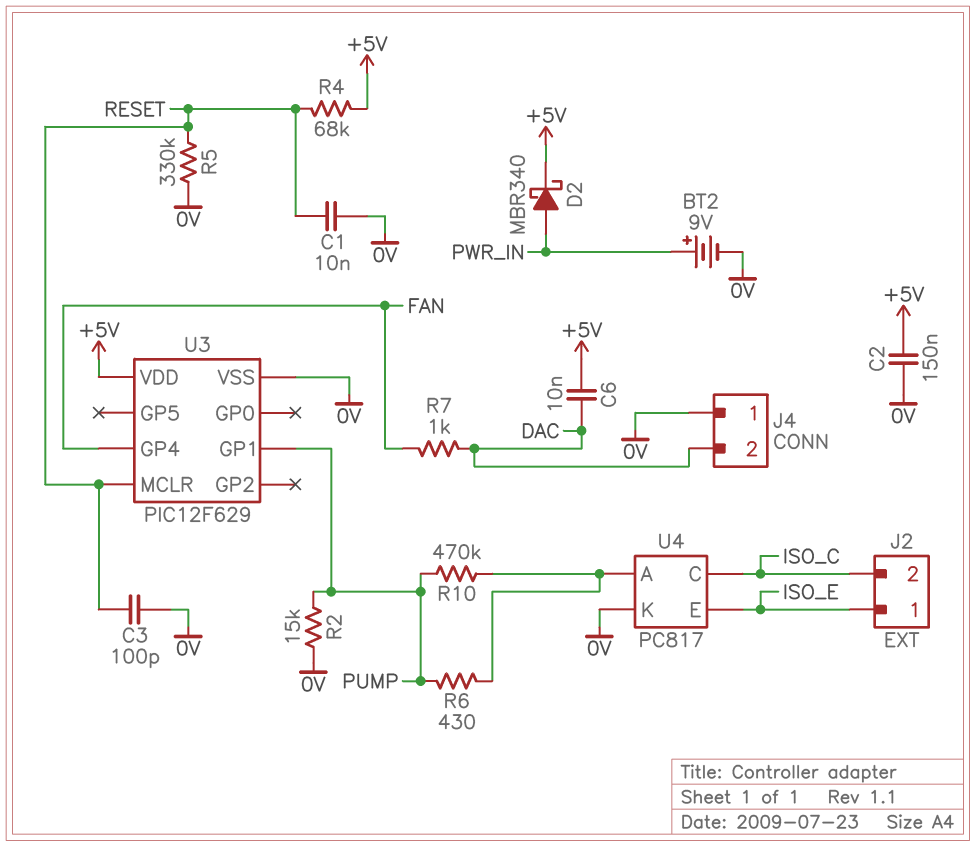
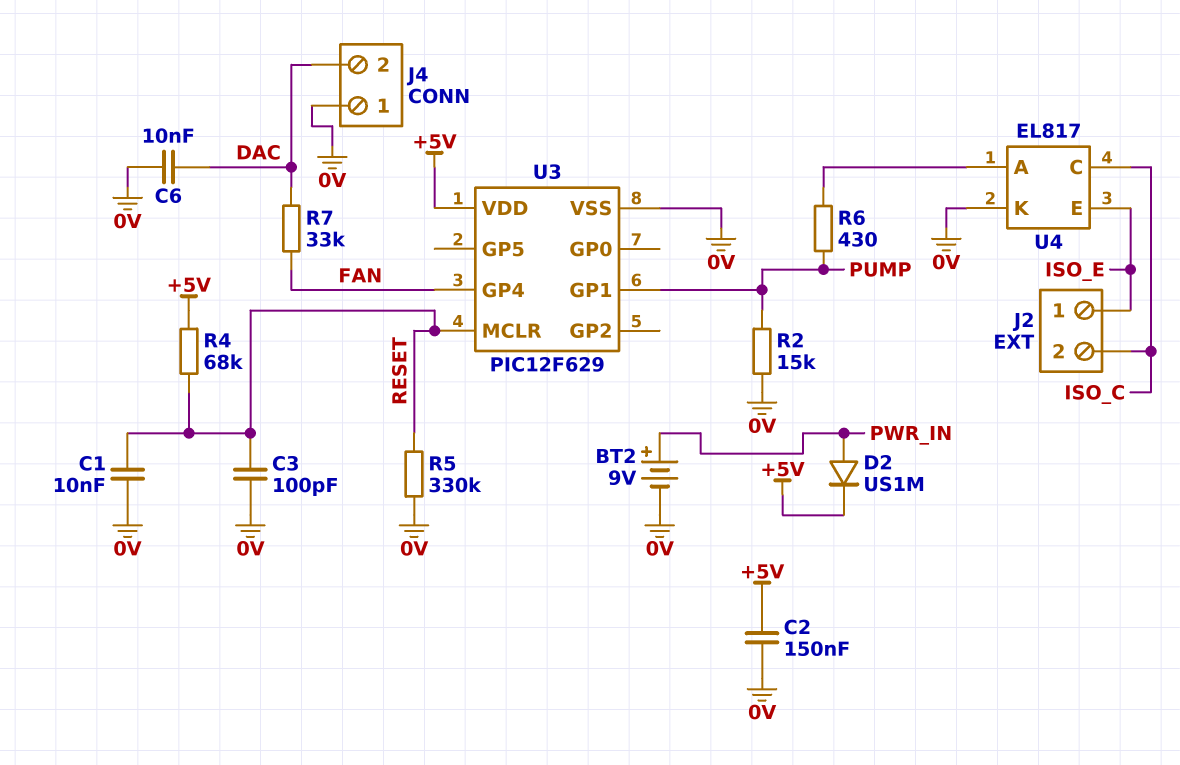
C6: 10nF (+5V, DAC) -> 10nF (0V, DAC)
D2: schottky MBR340 (A PWR_IN, K +5V) -> diode US1M (A PWR_IN, K +5V)
R7: 1k (DAC, FAN) -> 33k (DAC, FAN)
R10: 470k (PUMP, U4/A) -> none
U4: PC817 -> EL817

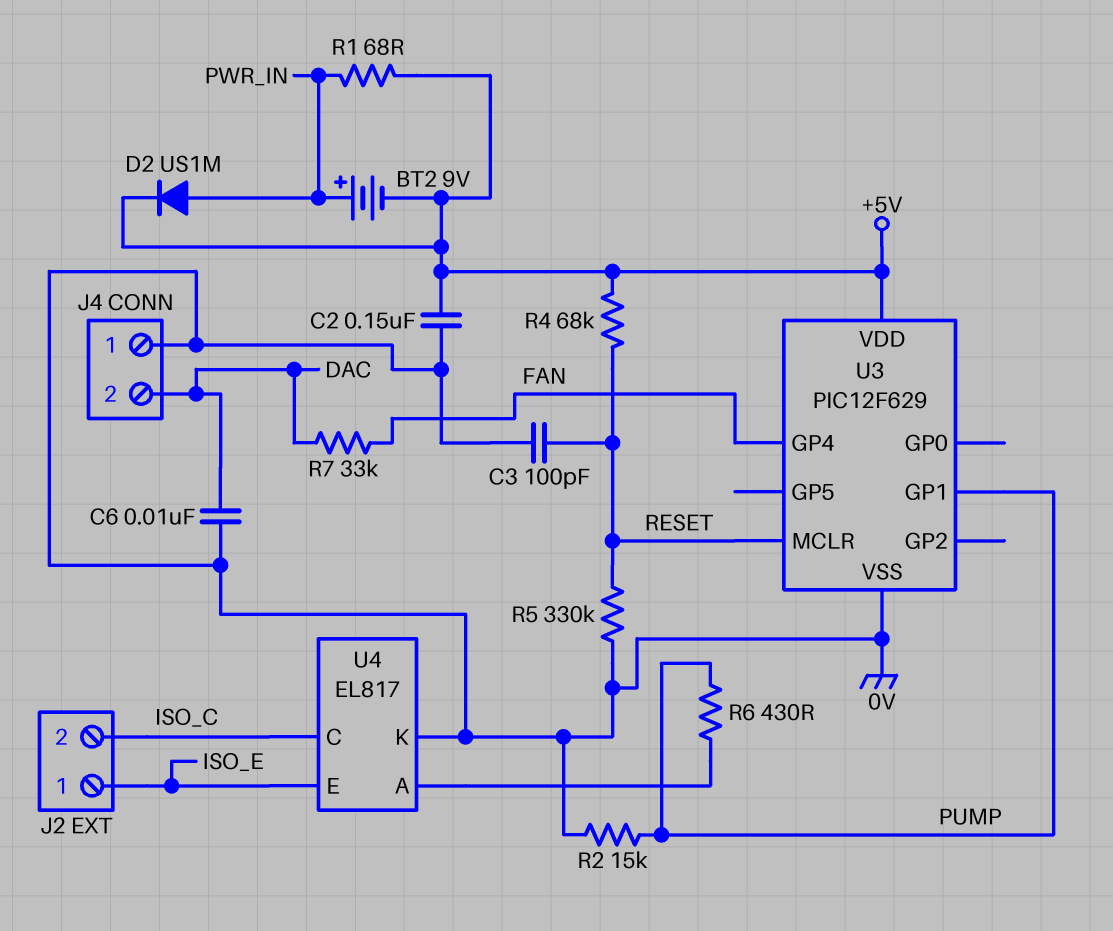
BT2: 9V (plus PWR_IN, minus 0V) -> 9V (plus PWR_IN, minus +5V)
C1: 10nF (0V, RESET) -> none
R1: none -> 68 (+5V, PWR_IN)

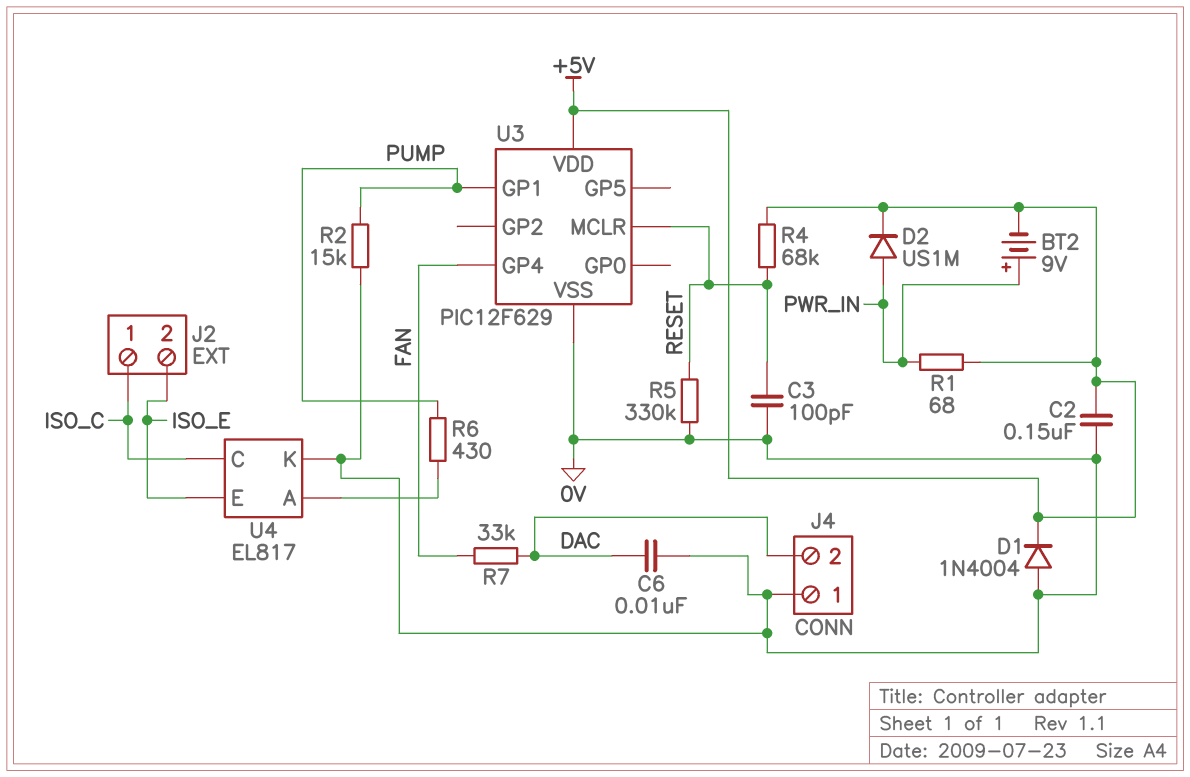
D1: none -> diode 1N4004 (A 0V, K +5V)
J2 pin 1: ISO_E -> ISO_C
J2 pin 2: ISO_C -> ISO_E

